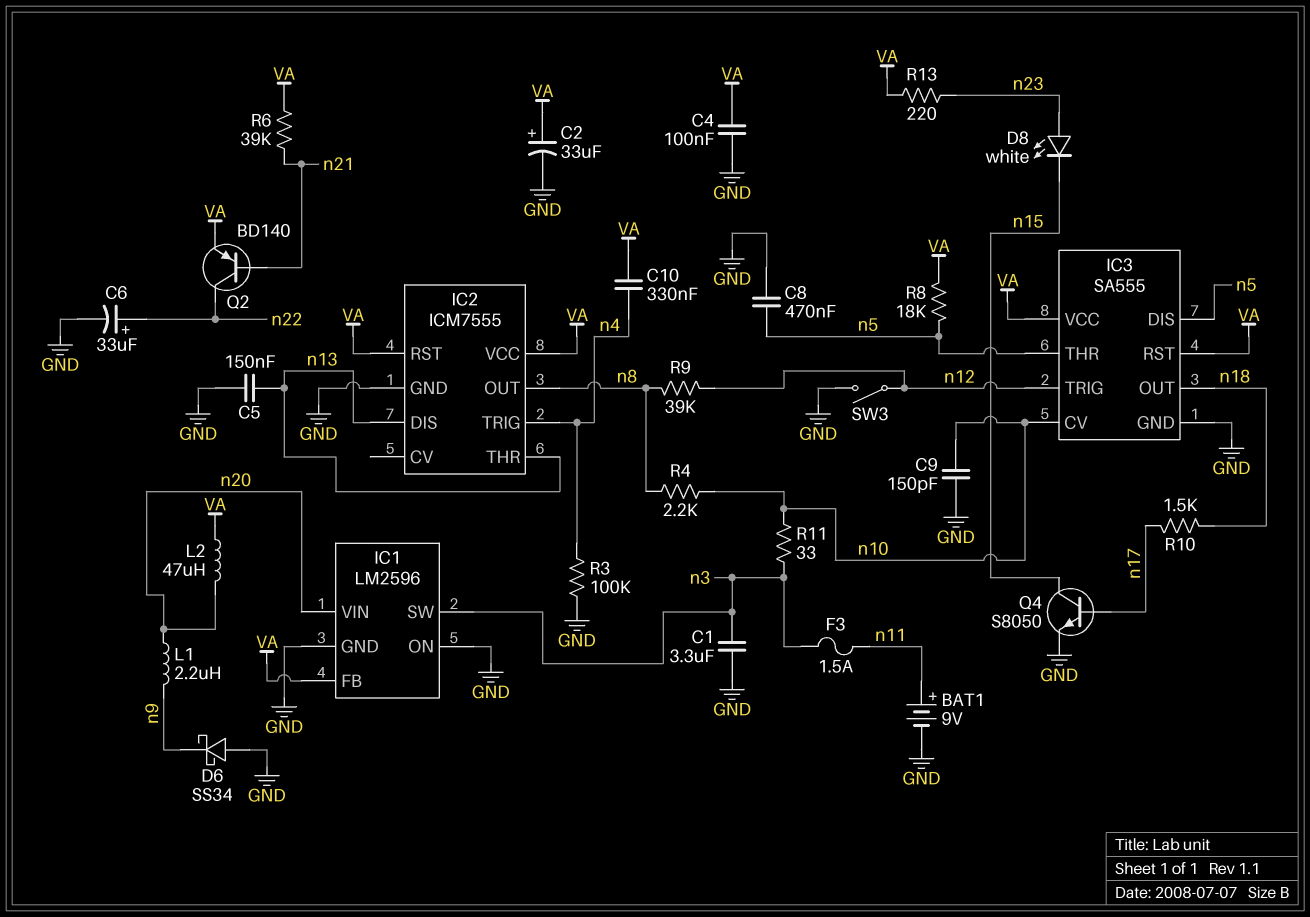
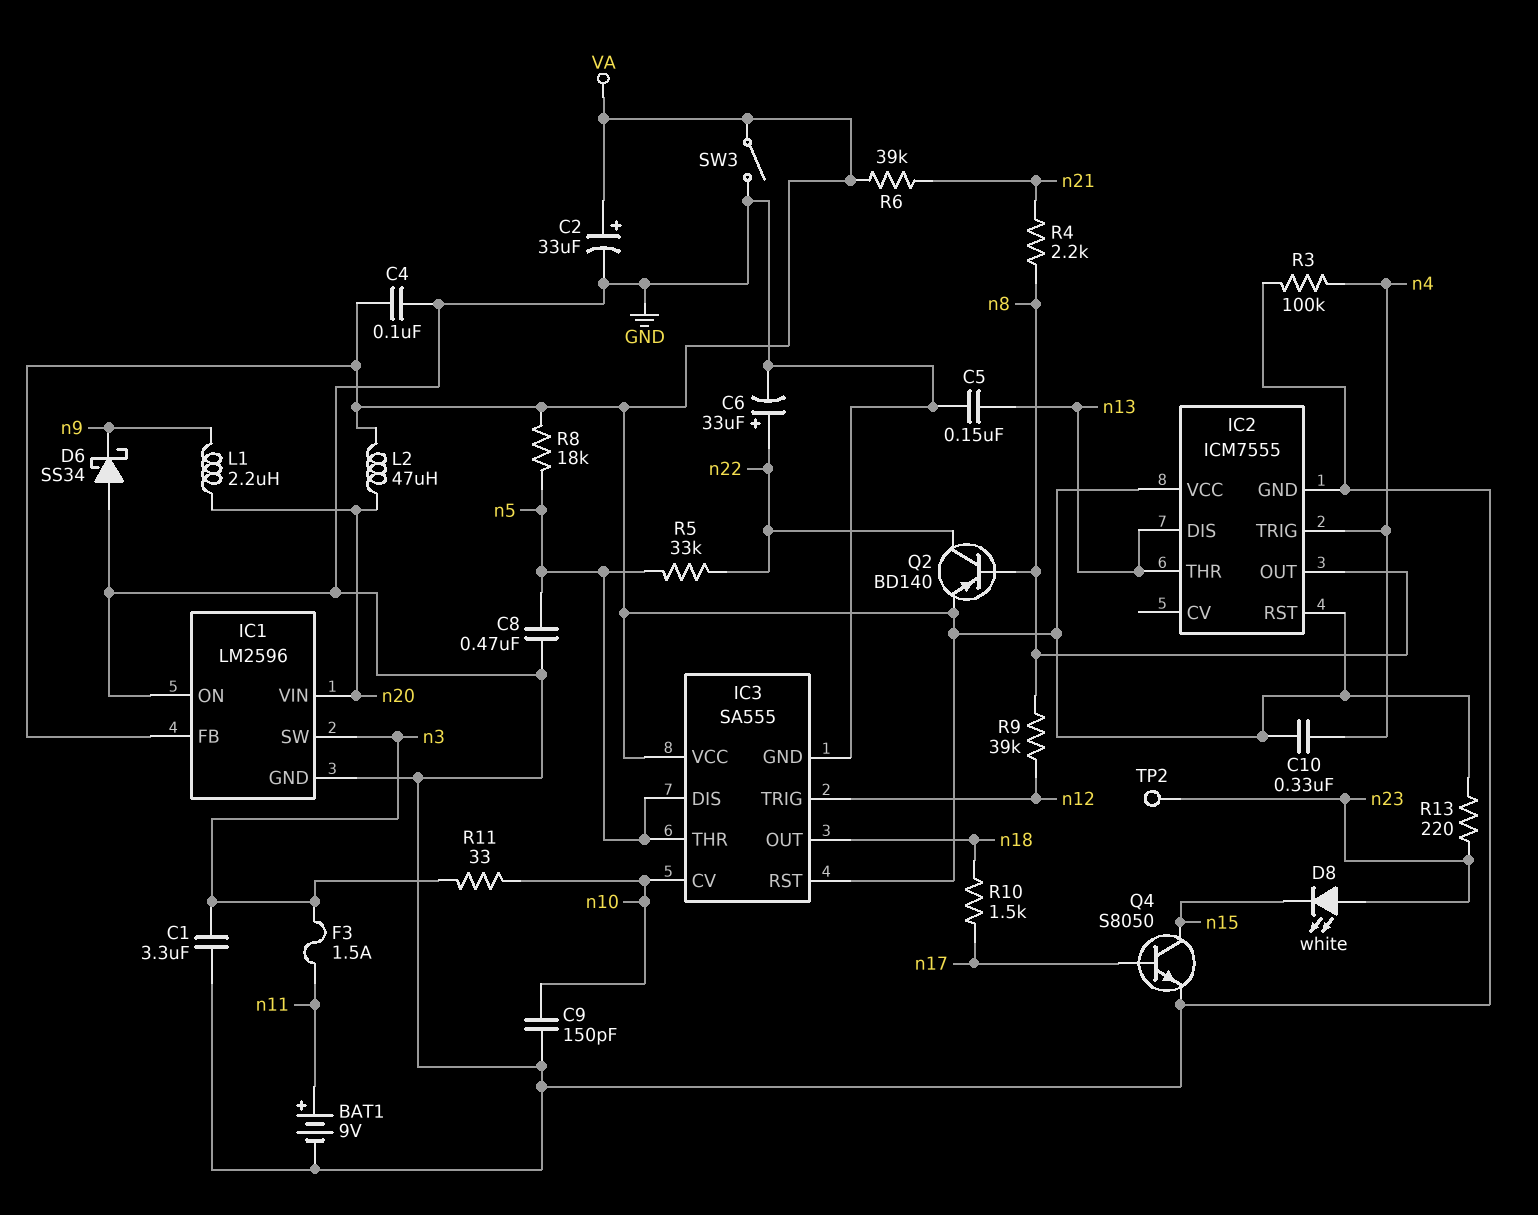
Q2: PNP BD140 (B n21, C n22, E VA) -> PNP BD140 (B n8, C n22, E VA)
R4: 2.2k (n8, n10) -> 2.2k (n8, n21)
R5: none -> 33k (n5, n22)
SW3: switch (GND, n12) -> switch (GND, VA)
TP2: none -> test point (n23)

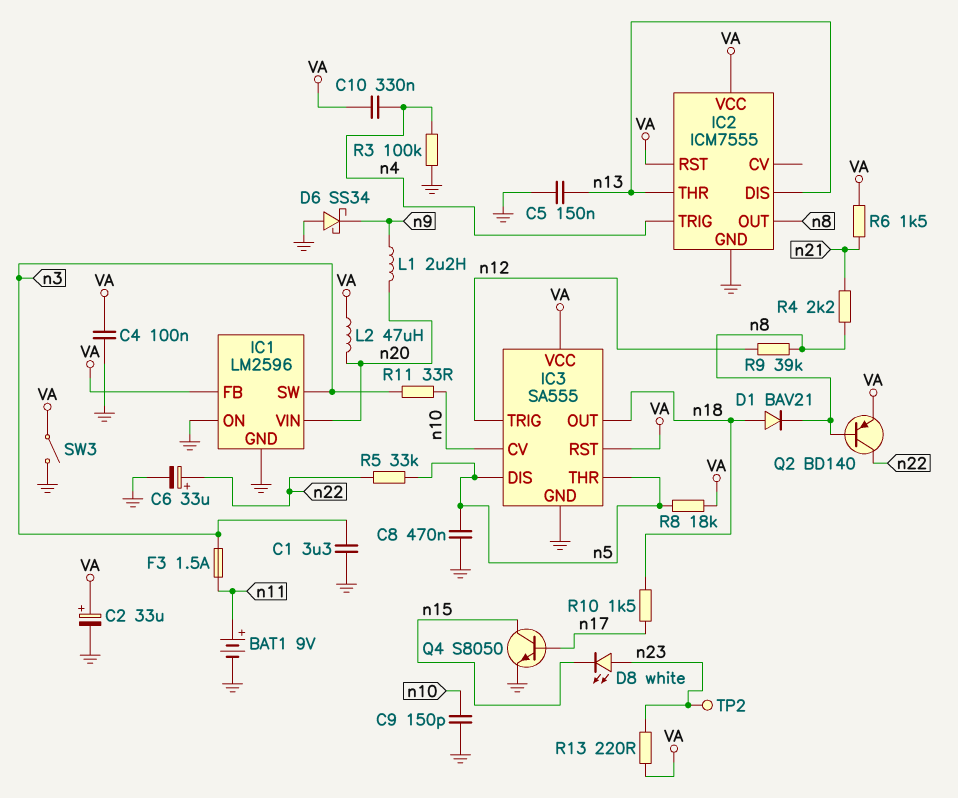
D1: none -> diode BAV21 (A n18, K n8)
R6: 39k (VA, n21) -> 1.5k (VA, n21)

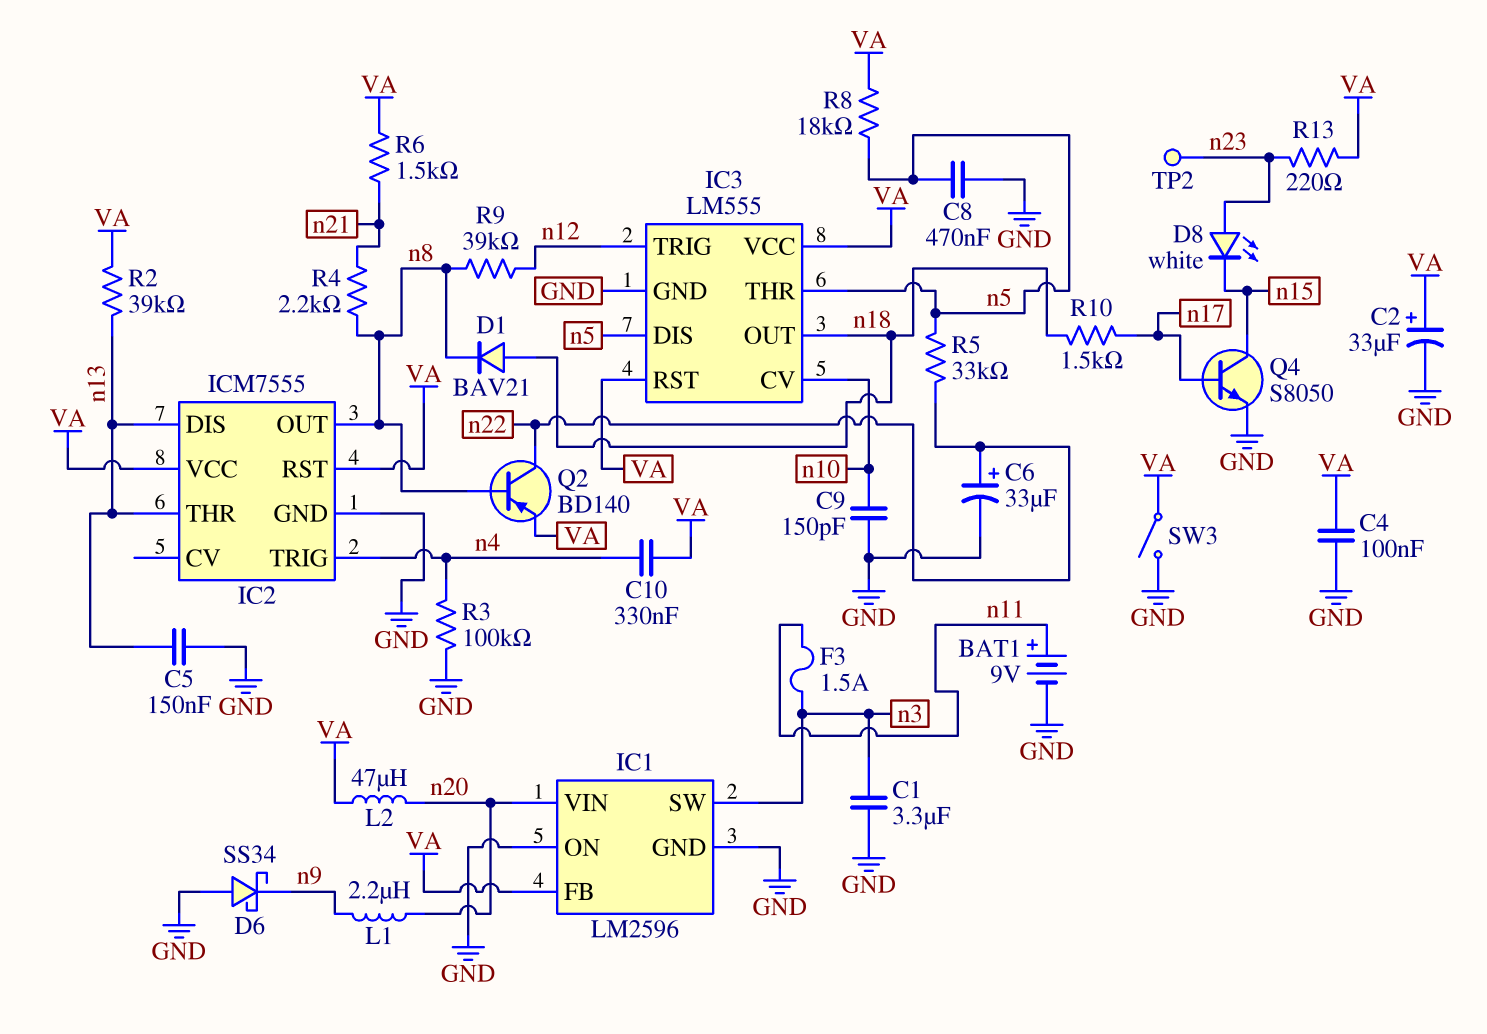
IC3: SA555 -> LM555
R2: none -> 39k (VA, n13)
R11: 33 (n3, n10) -> none

